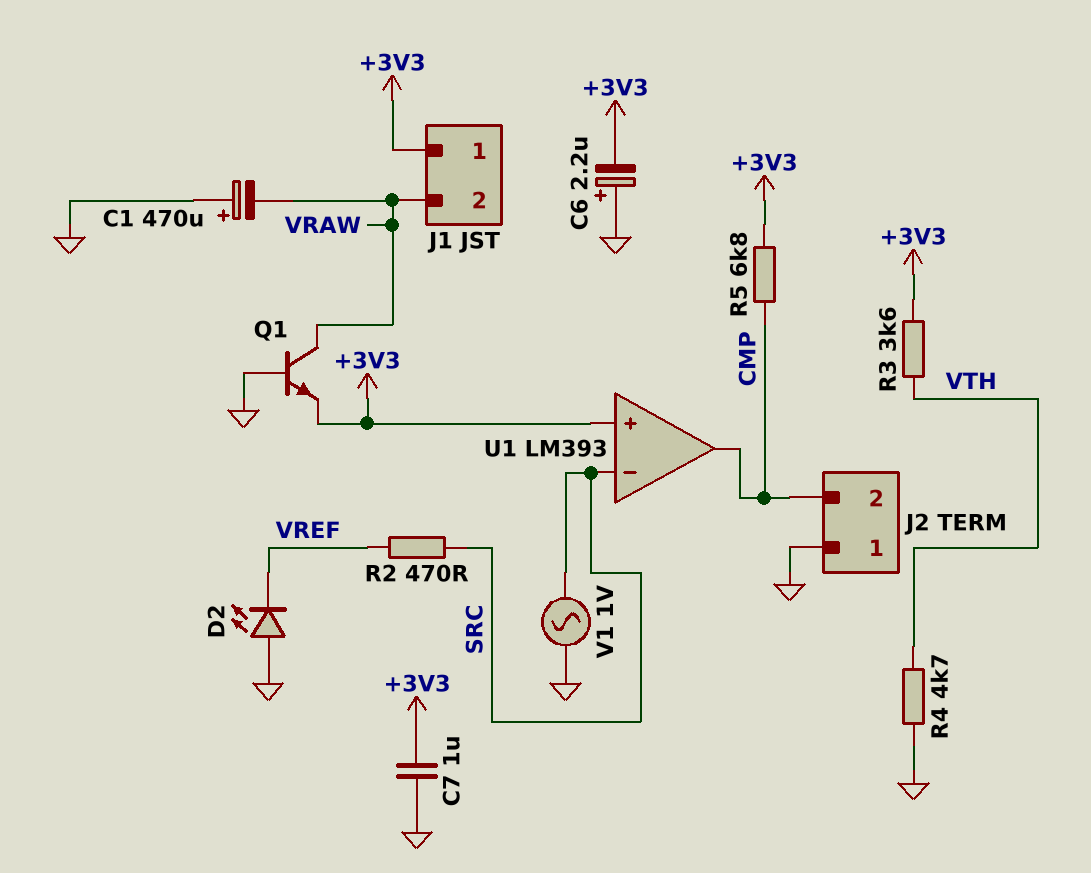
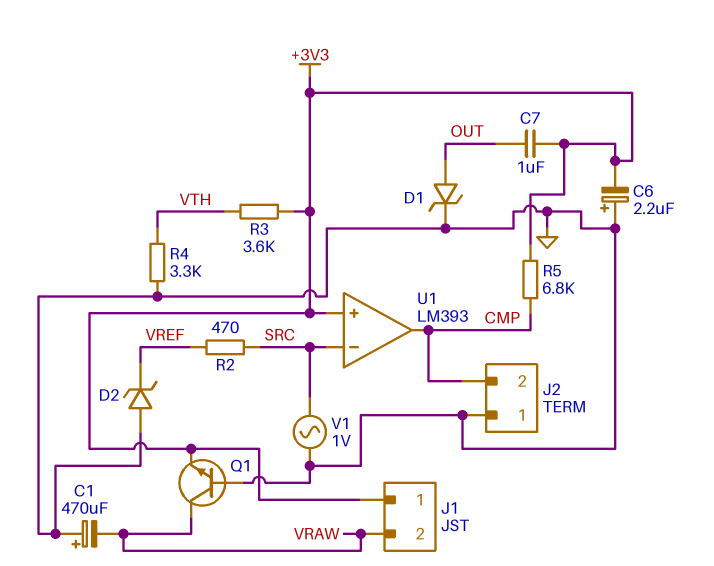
C7: 1uF (+3V3, GND) -> 1uF (+3V3, OUT)
D1: none -> zener (A OUT, K GND)
D2: LED (A GND, K VREF) -> zener (A GND, K VREF)
R4: 4.7k (GND, VTH) -> 3.3k (GND, VTH)

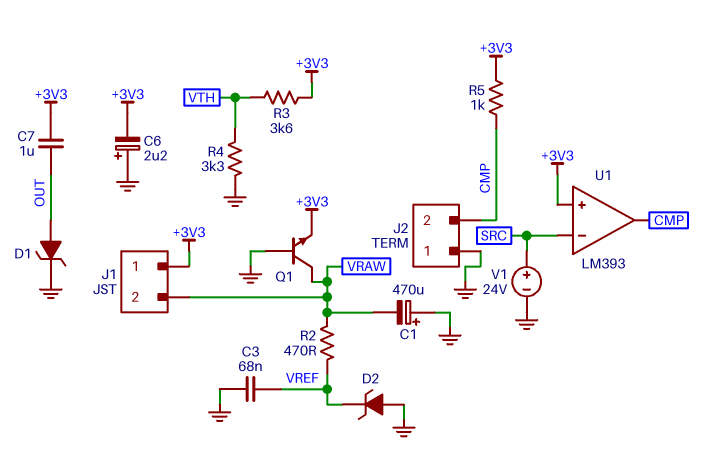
C3: none -> 68nF (GND, VREF)
R2: 470 (SRC, VREF) -> 470 (VRAW, VREF)
R5: 6.8k (+3V3, CMP) -> 1k (+3V3, CMP)
V1: AC 1V (GND, SRC) -> 24V (plus SRC, minus GND)

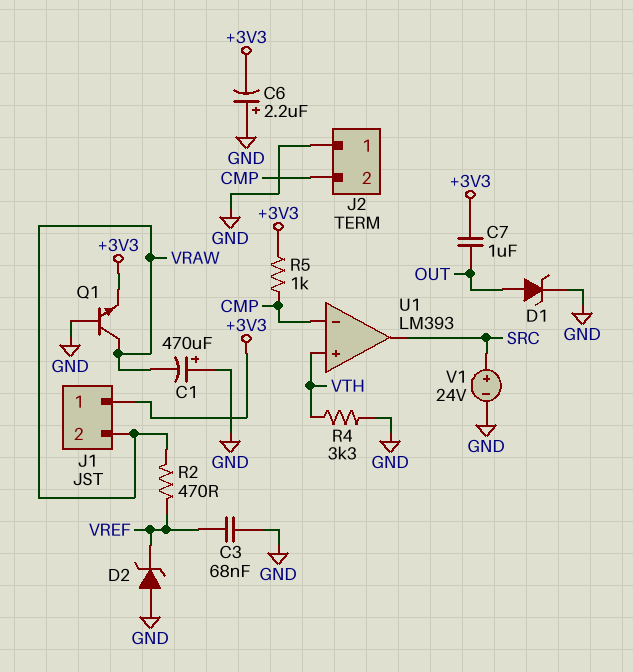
R3: 3.6k (+3V3, VTH) -> none
U1 pin in+: +3V3 -> VTH
U1 pin in-: SRC -> CMP
U1 pin out: CMP -> SRC

